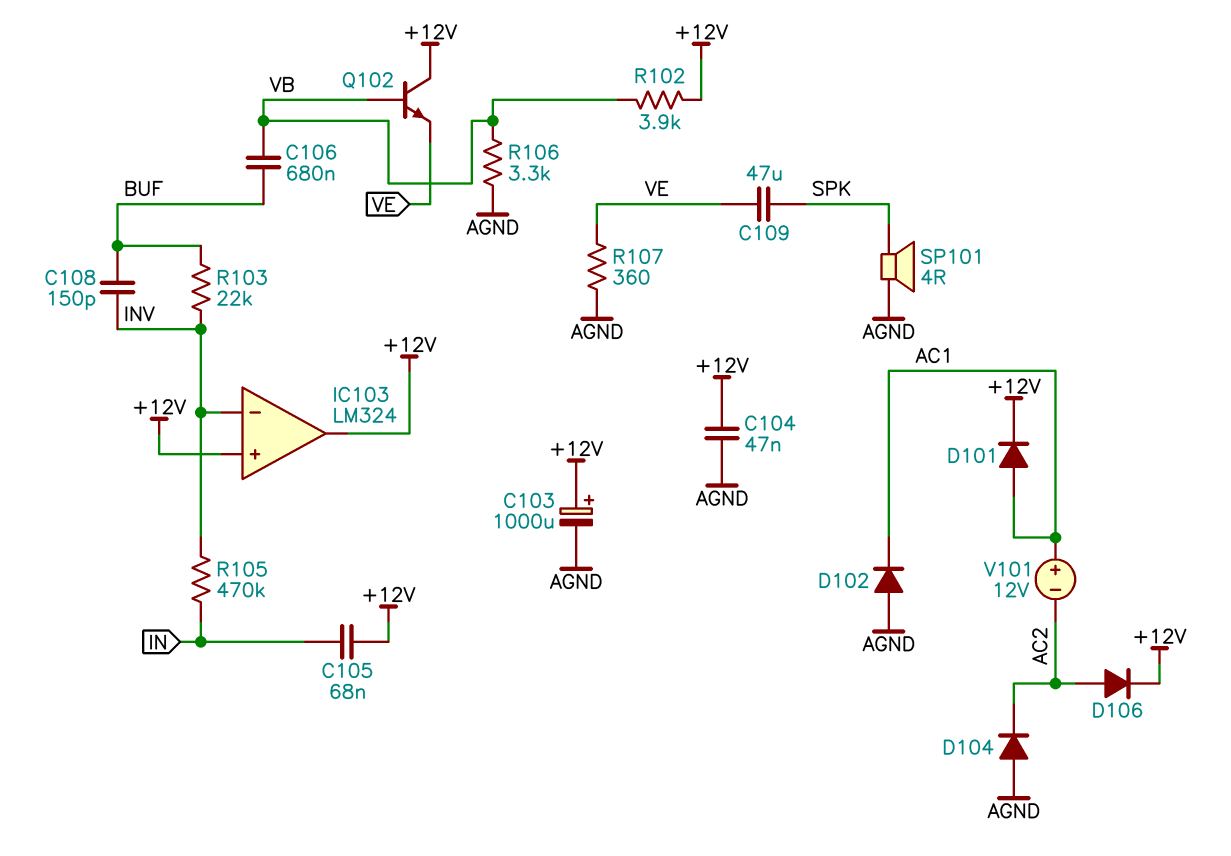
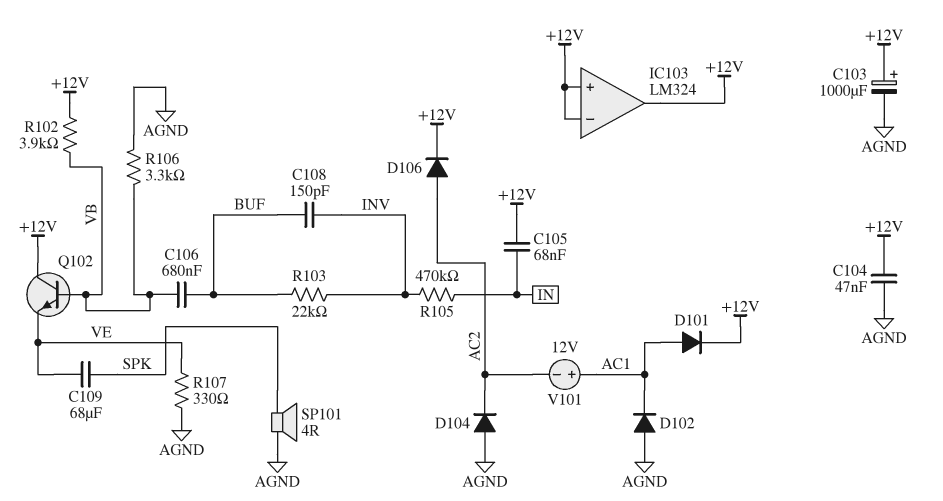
C109: 47uF (SPK, VE) -> 68uF (SPK, VE)
IC103 pin in-: INV -> +12V
R107: 360 (AGND, VE) -> 330 (AGND, VE)

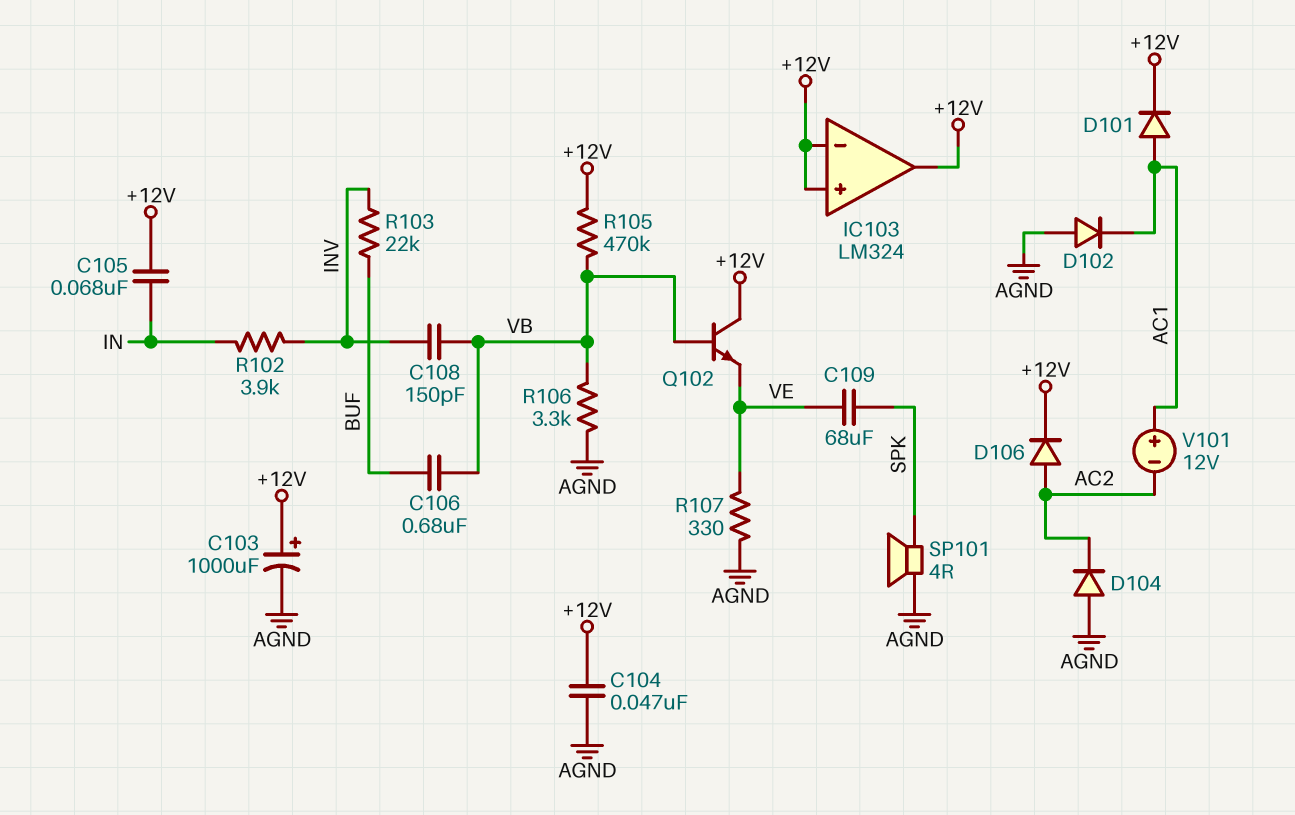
C108: 150pF (BUF, INV) -> 150pF (INV, VB)
R102: 3.9k (+12V, VB) -> 3.9k (IN, INV)
R105: 470k (IN, INV) -> 470k (+12V, VB)

